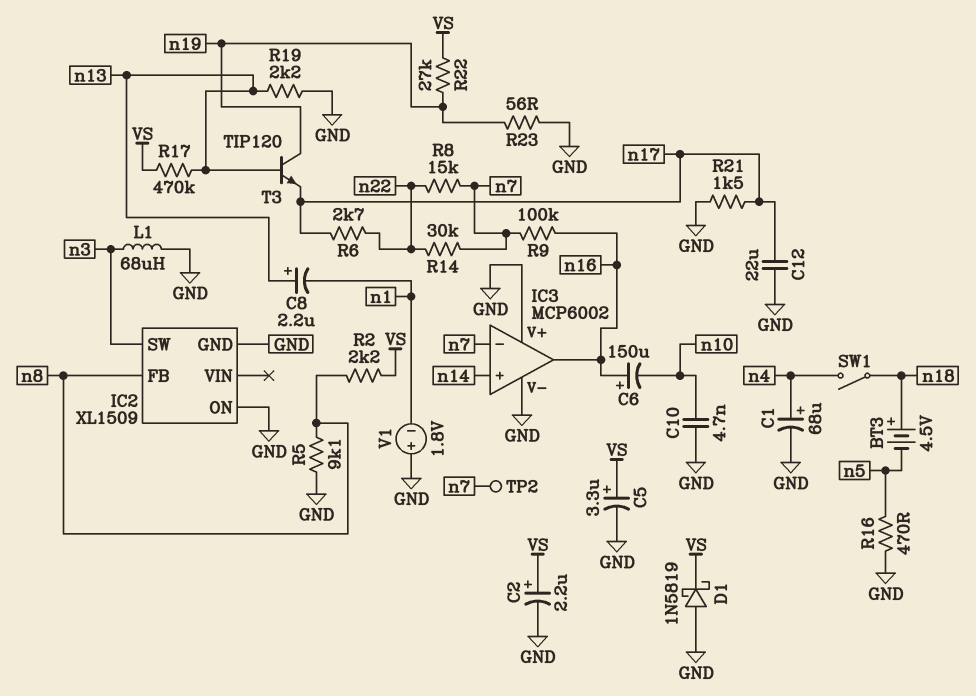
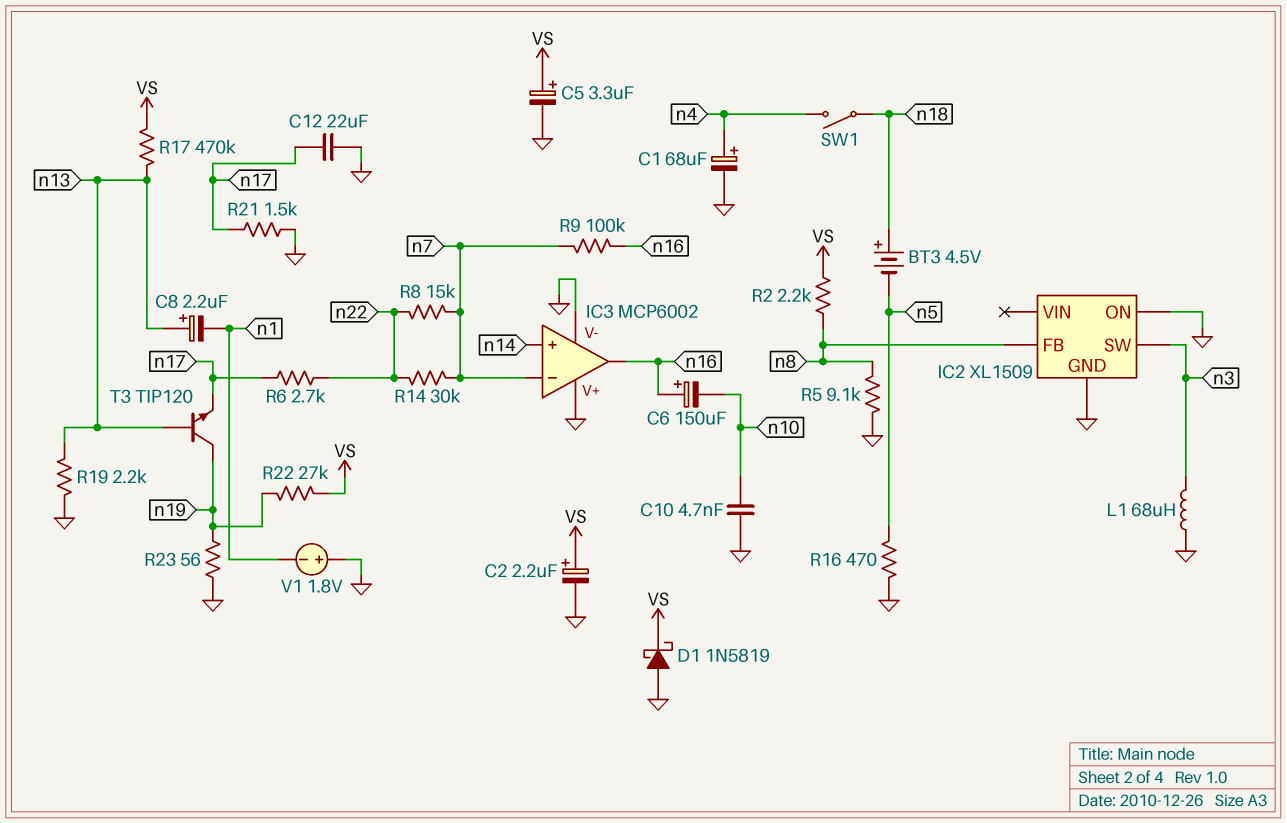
TP2: test point (n7) -> none

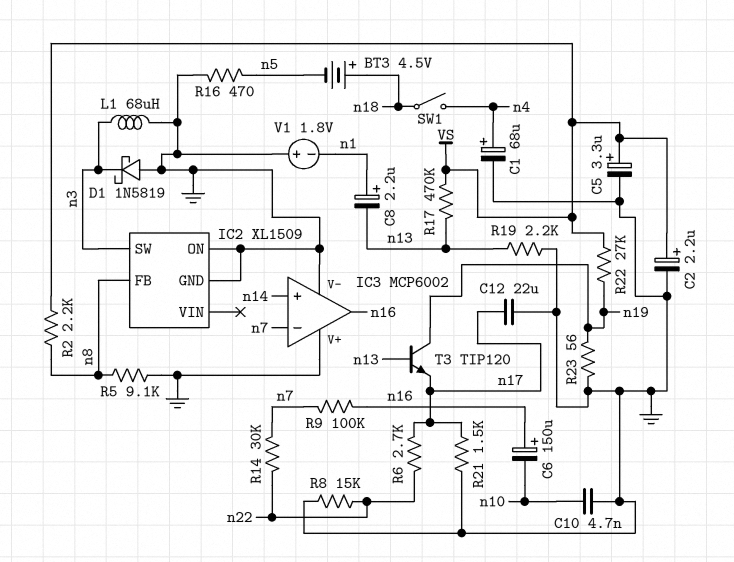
C8: 2.2uF (plus n13, minus n1) -> 2.2uF (plus n1, minus n13)
D1: schottky 1N5819 (A GND, K VS) -> schottky 1N5819 (A GND, K n3)
R8: 15k (n7, n22) -> 15k (GND, n22)

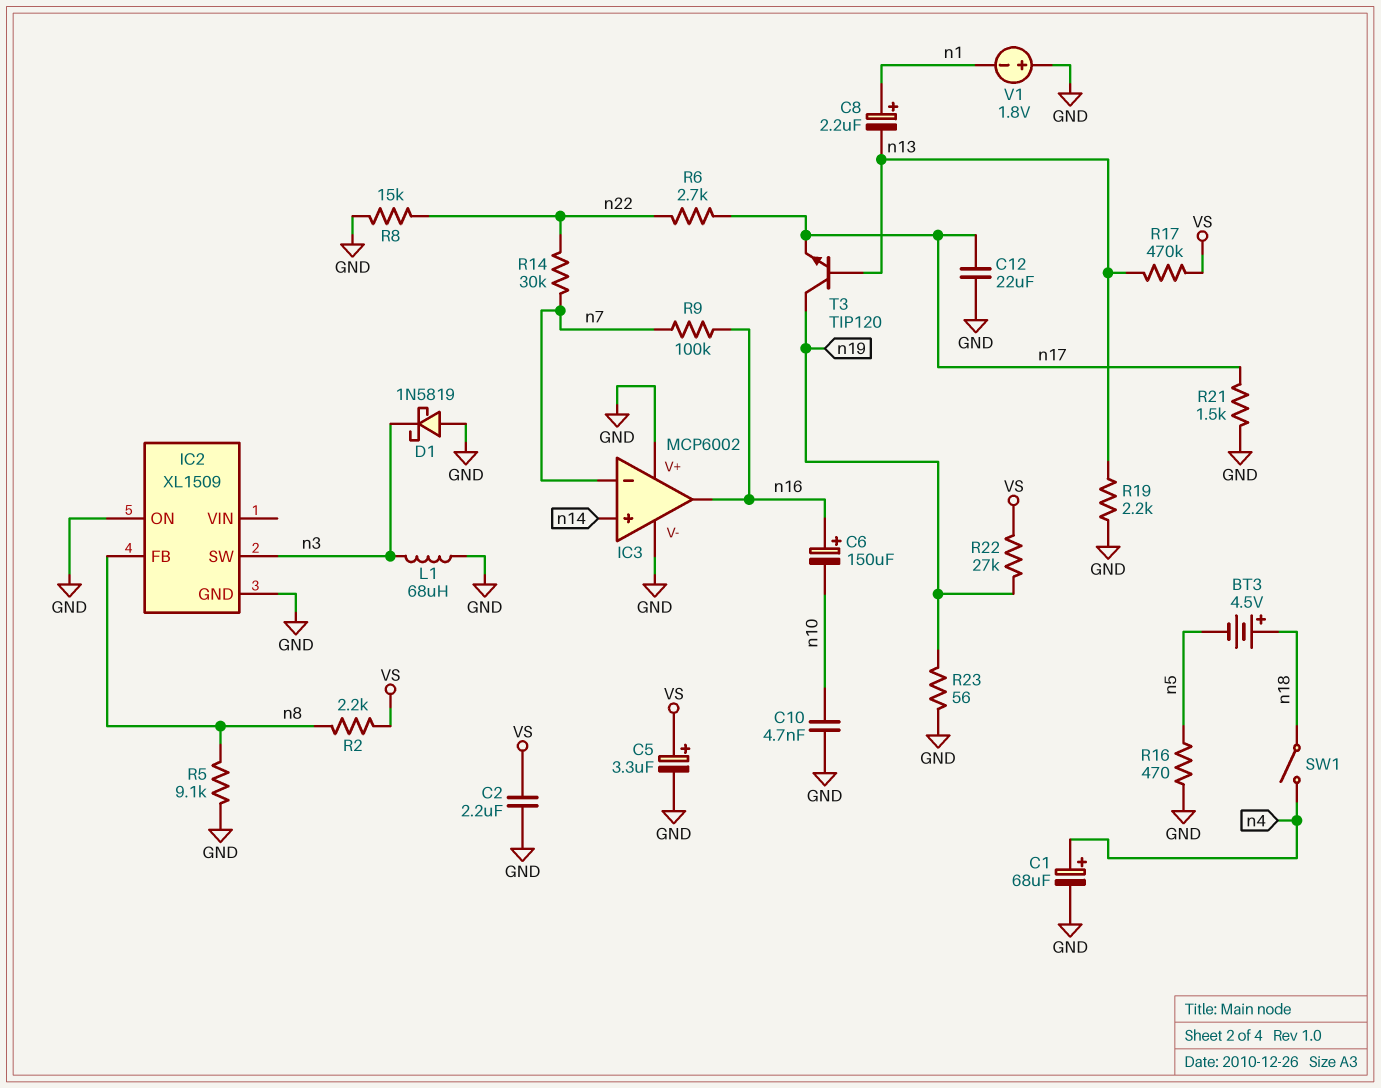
C2: 2.2uF (plus VS, minus GND) -> 2.2uF (GND, VS)

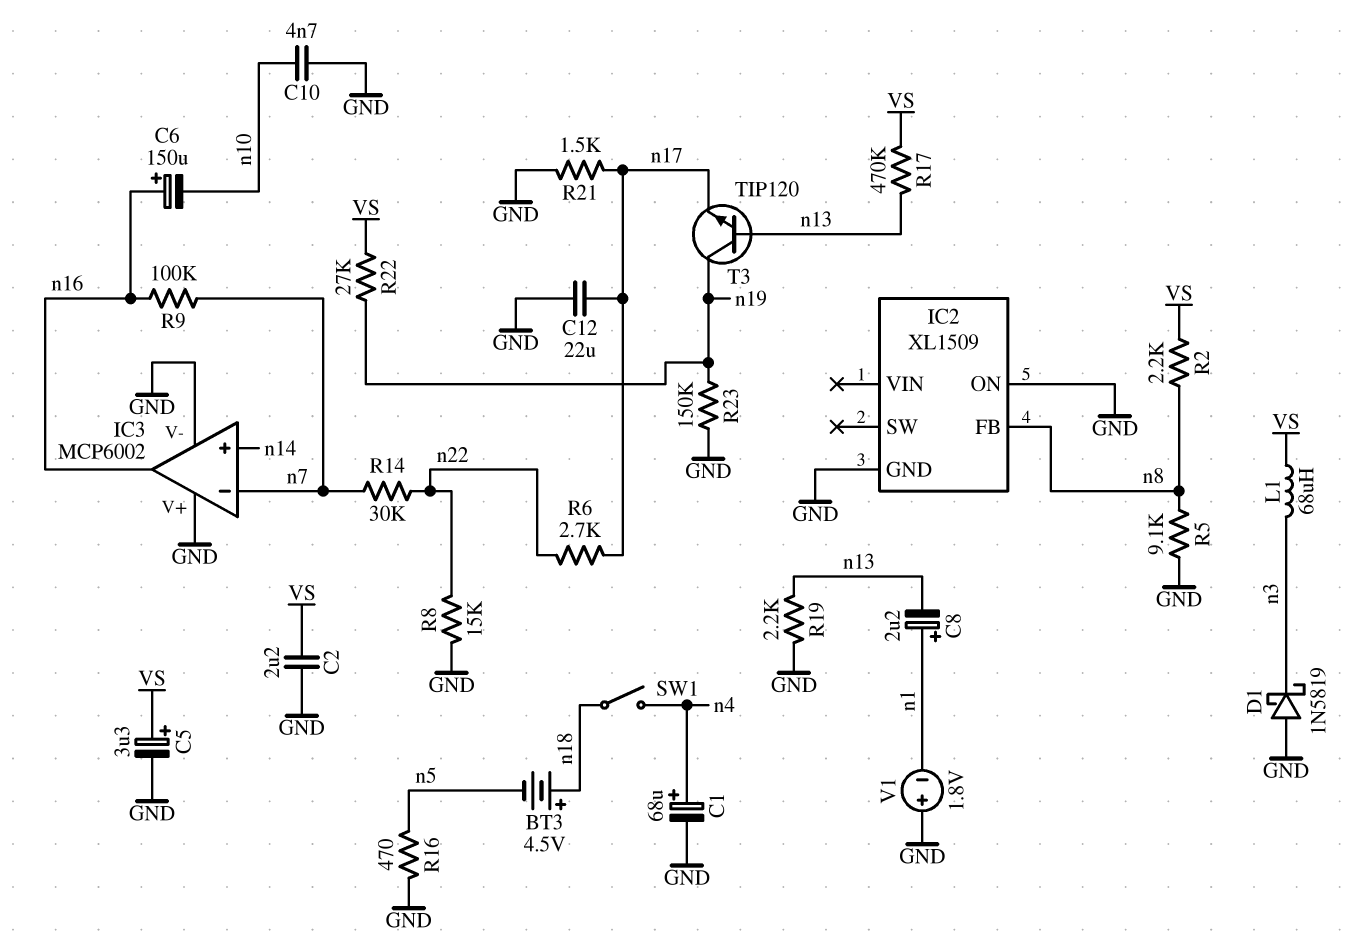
IC2 pin SW: n3 -> none
L1: 68uH (GND, n3) -> 68uH (VS, n3)
R23: 56 (GND, n19) -> 150k (GND, n19)

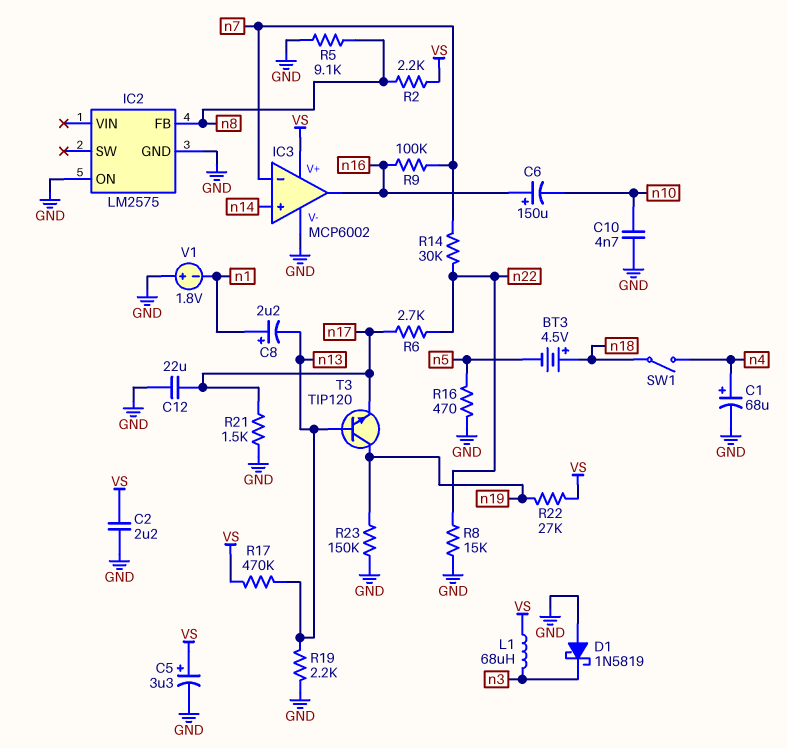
IC2: XL1509 -> LM2575
IC3 pin V+: GND -> VS

